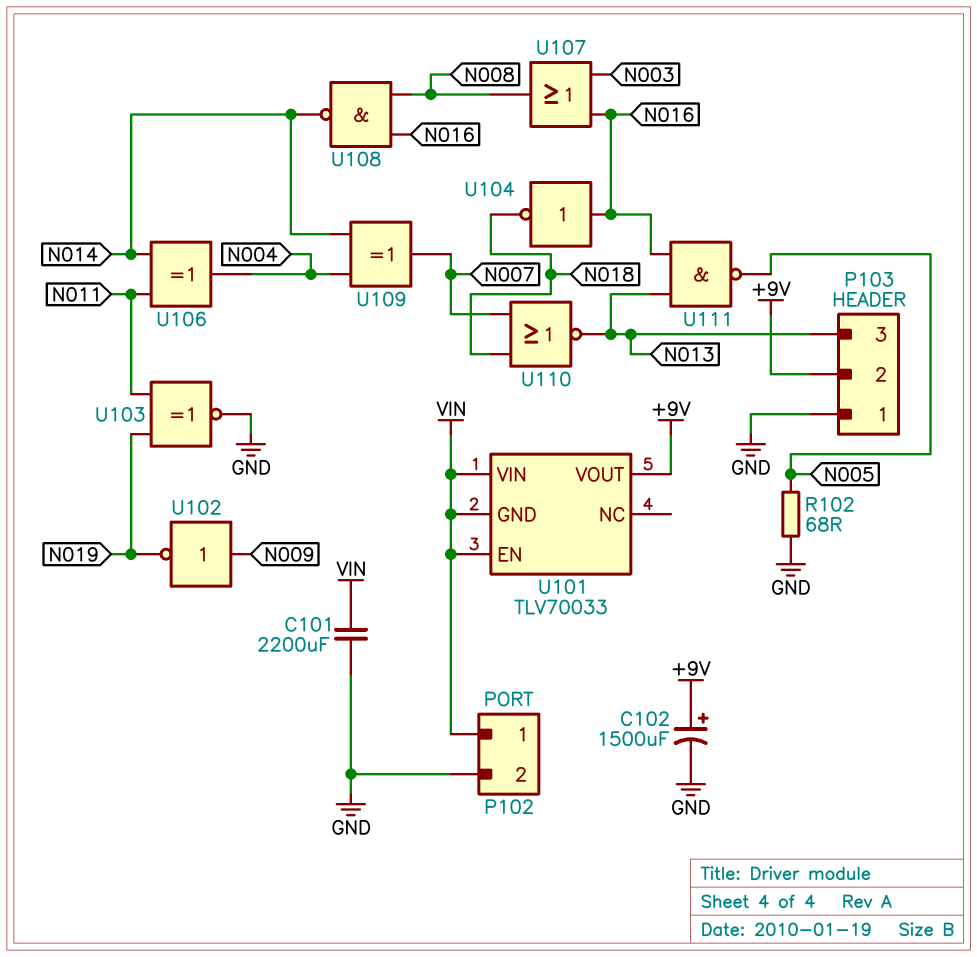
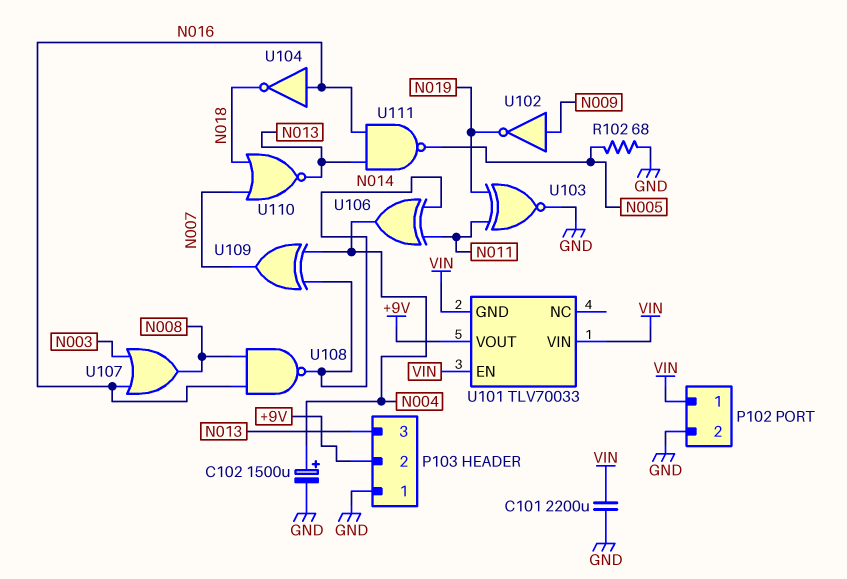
C102: 1500uF (plus +9V, minus GND) -> 1500uF (plus N004, minus GND)

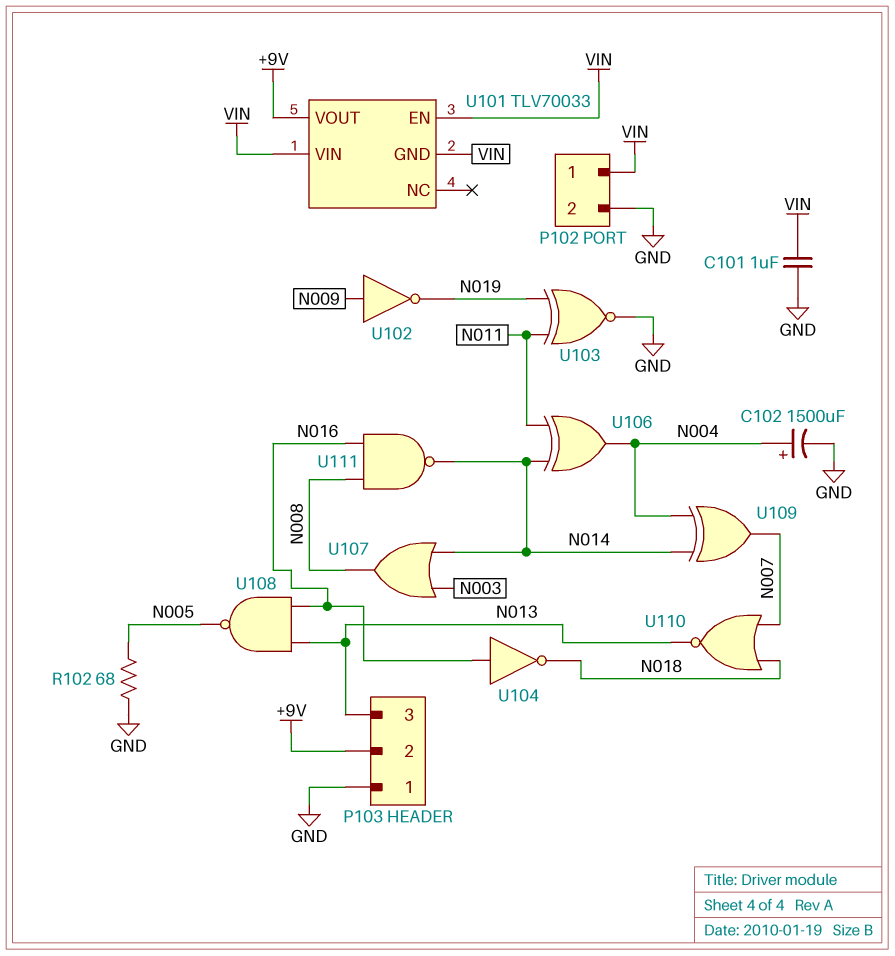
C101: 2200uF (GND, VIN) -> 1uF (GND, VIN)
U107: OR (in N003, in N016, out N008) -> OR (in N003, in N014, out N008)
U108: NAND (in N008, in N016, out N014) -> NAND (in N013, in N016, out N005)
U111: NAND (in N013, in N016, out N005) -> NAND (in N008, in N016, out N014)

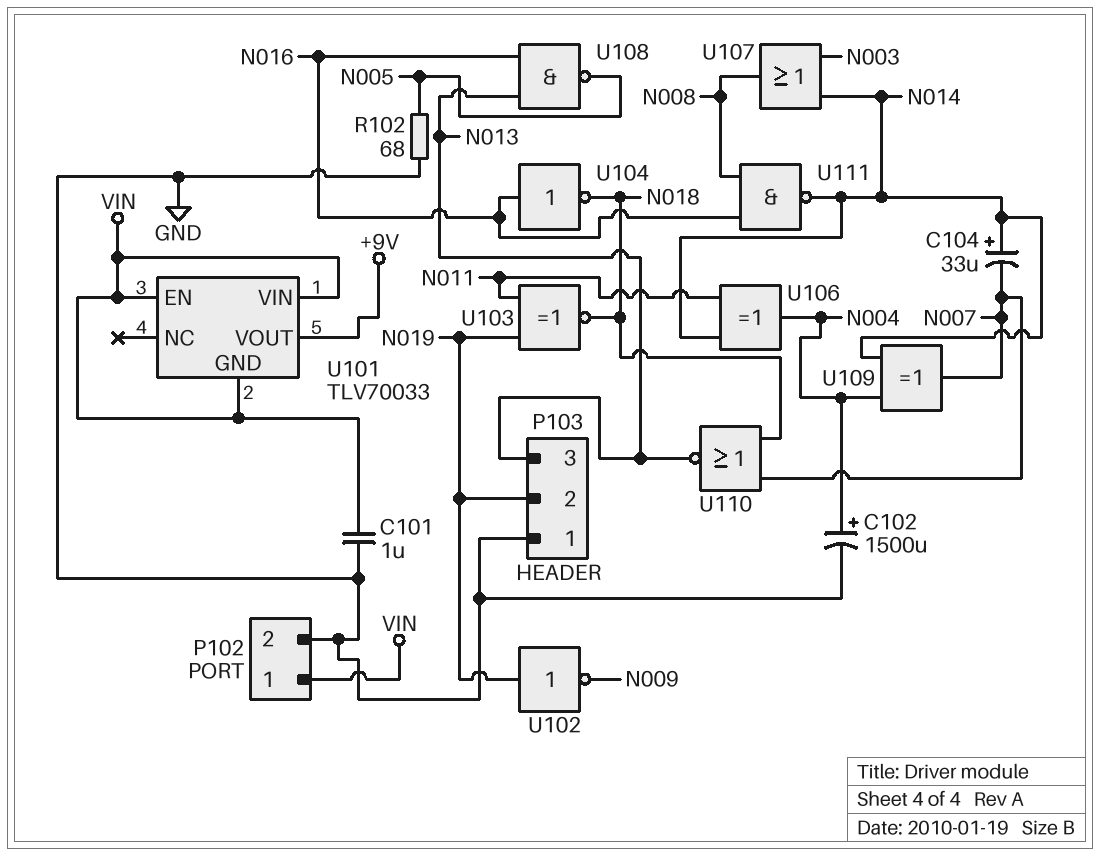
C104: none -> 33uF (plus N014, minus N007)
P103 pin 2: +9V -> N019
U102: NOT (in N009, out N019) -> NOT (in N019, out N009)
U103: XNOR (in N011, in N019, out GND) -> XNOR (in N011, in N019, out N018)

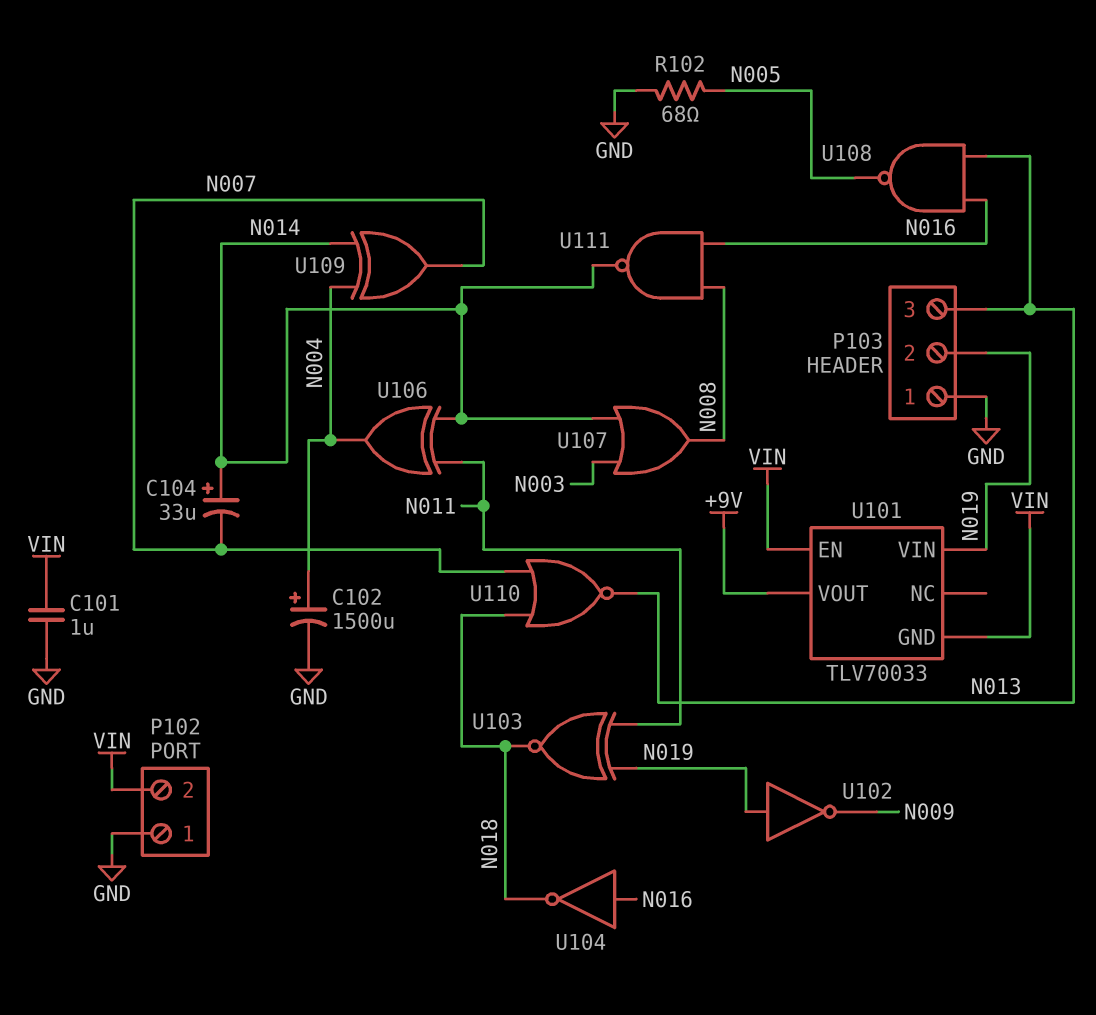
P102 pin 1: VIN -> GND
P102 pin 2: GND -> VIN
U101 pin VIN: VIN -> N019

